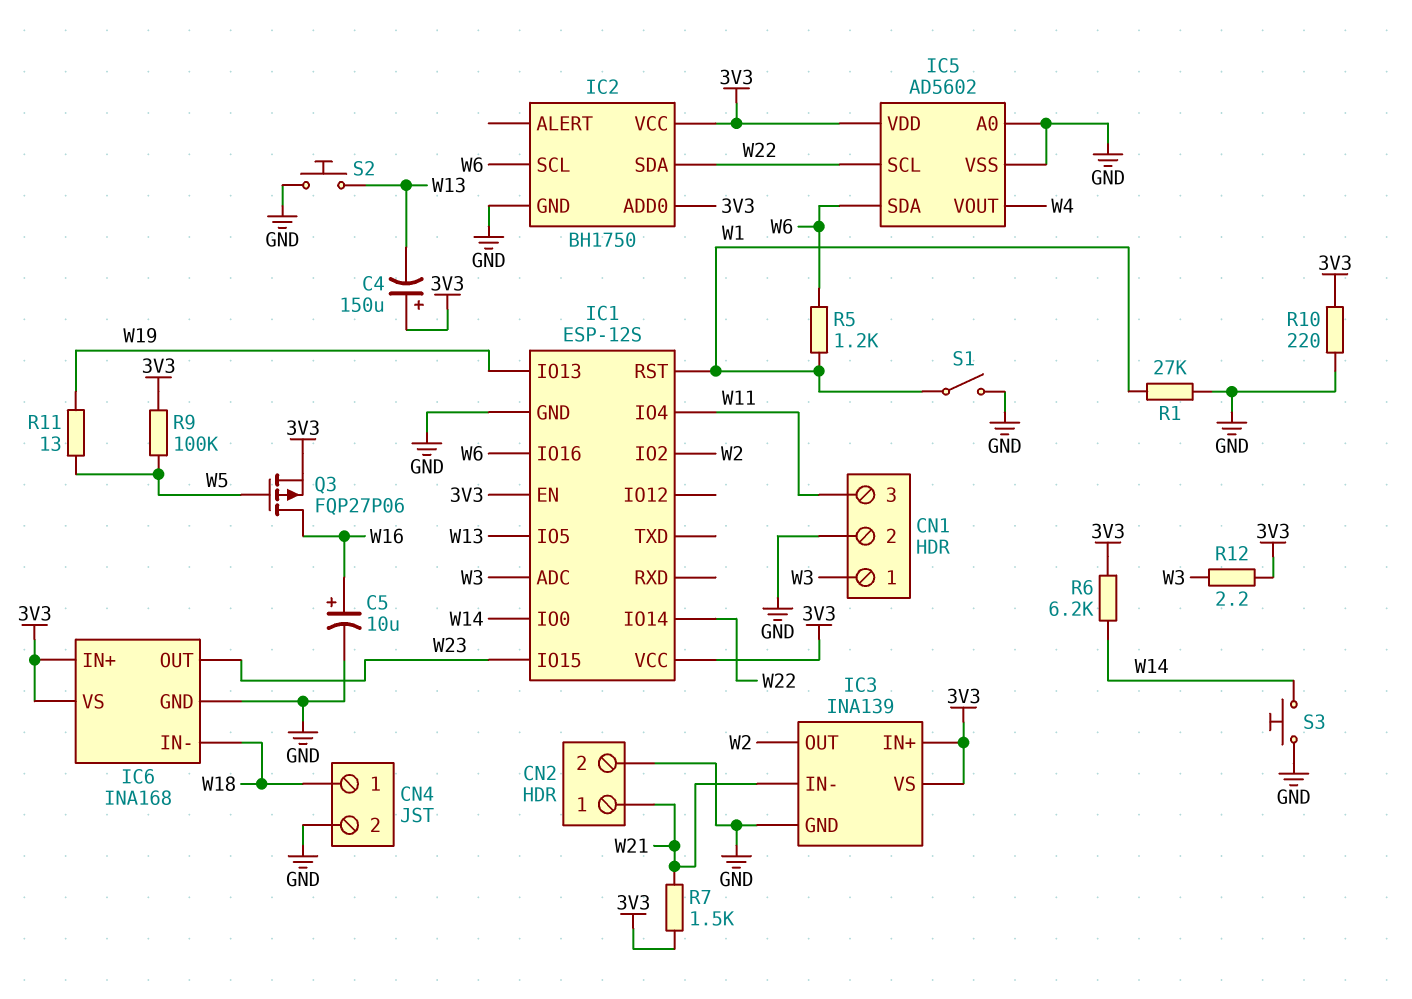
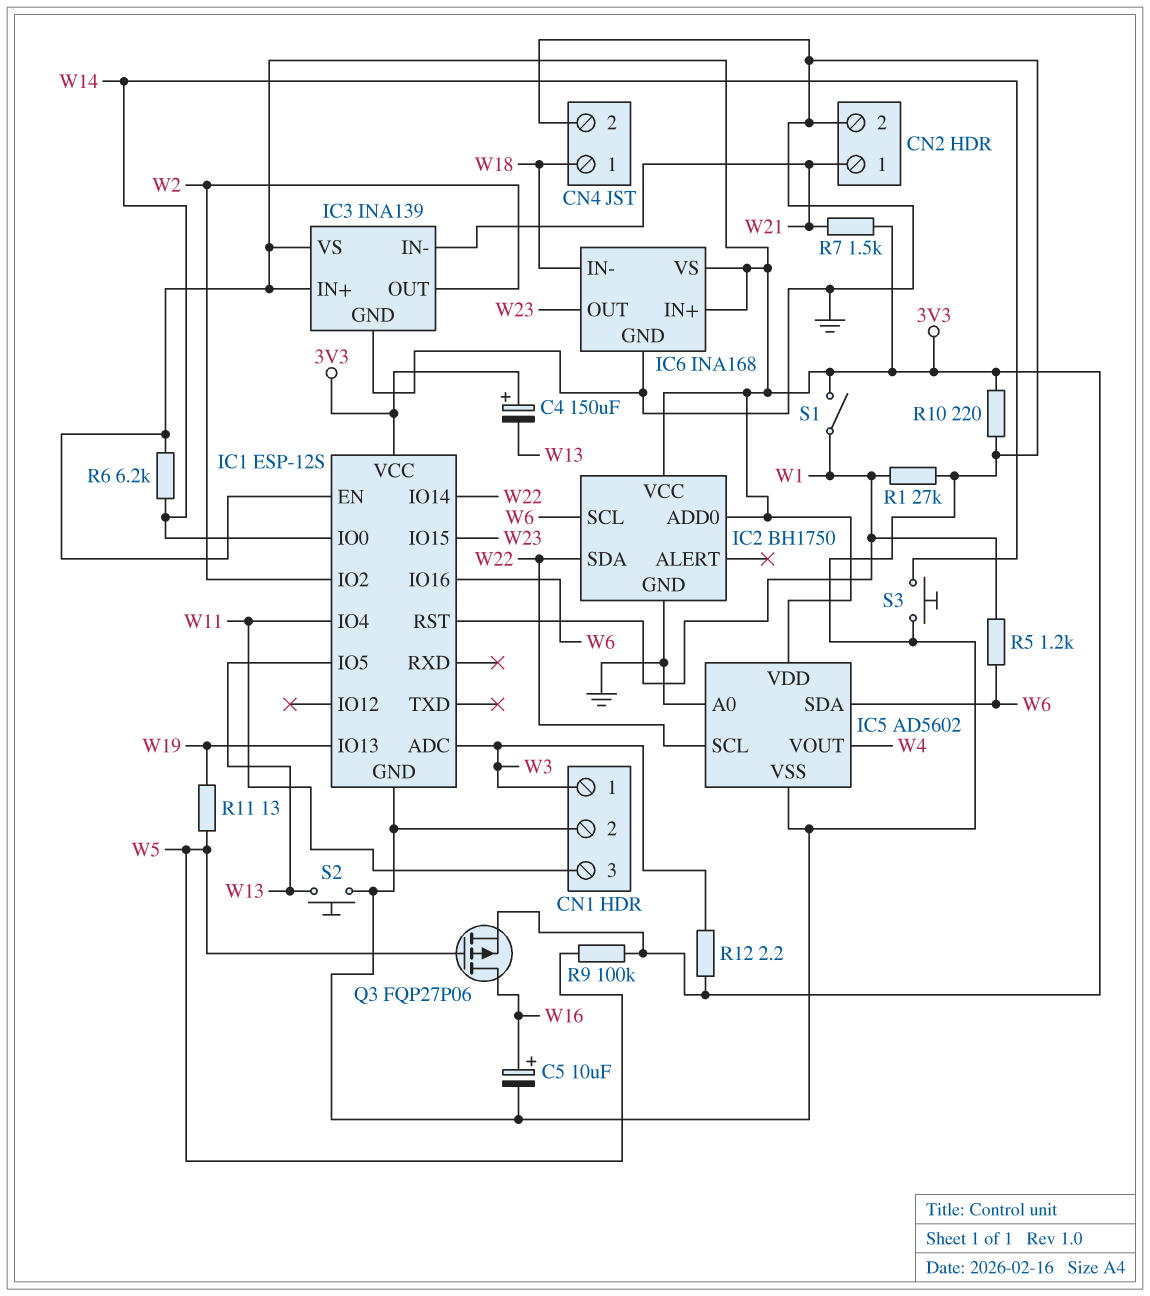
S1: switch (GND, W1) -> switch (3V3, W1)

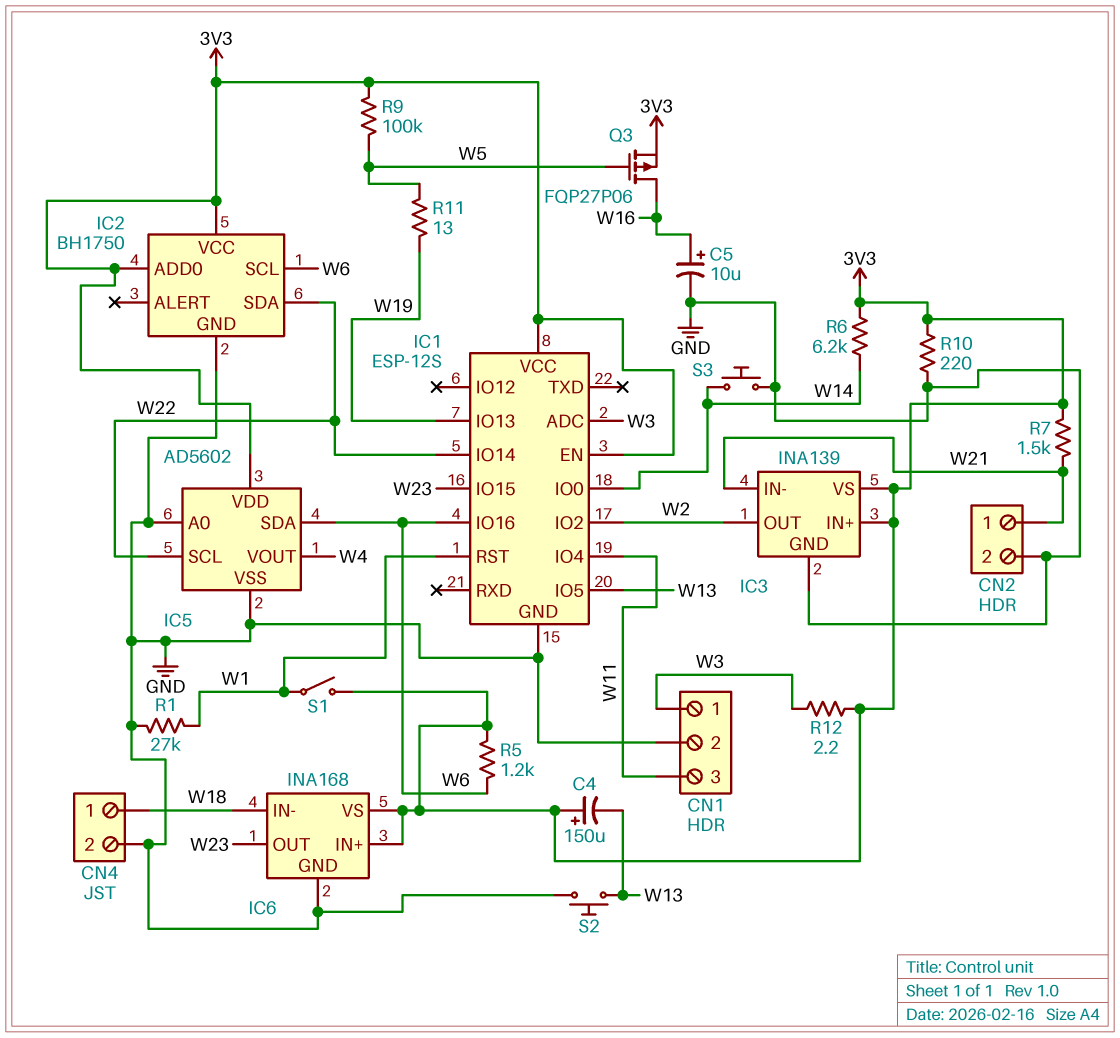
R5: 1.2k (W1, W6) -> 1.2k (3V3, W6)

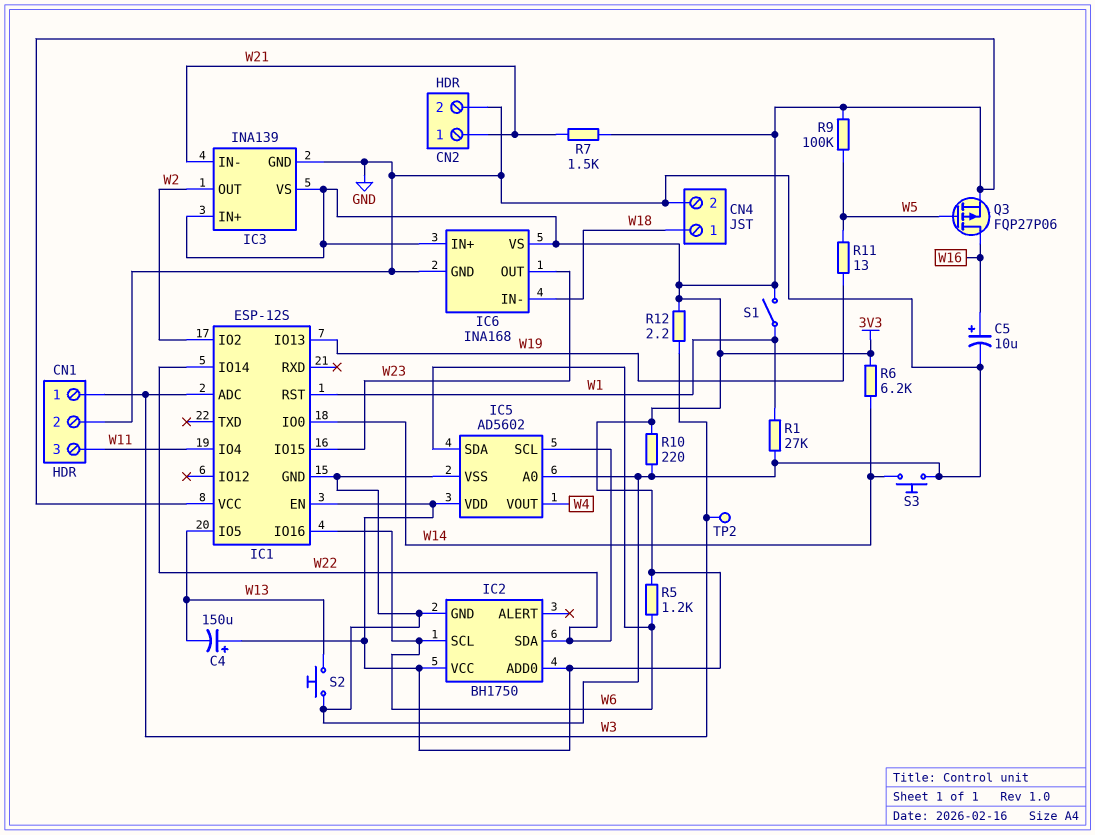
TP2: none -> test point (W3)

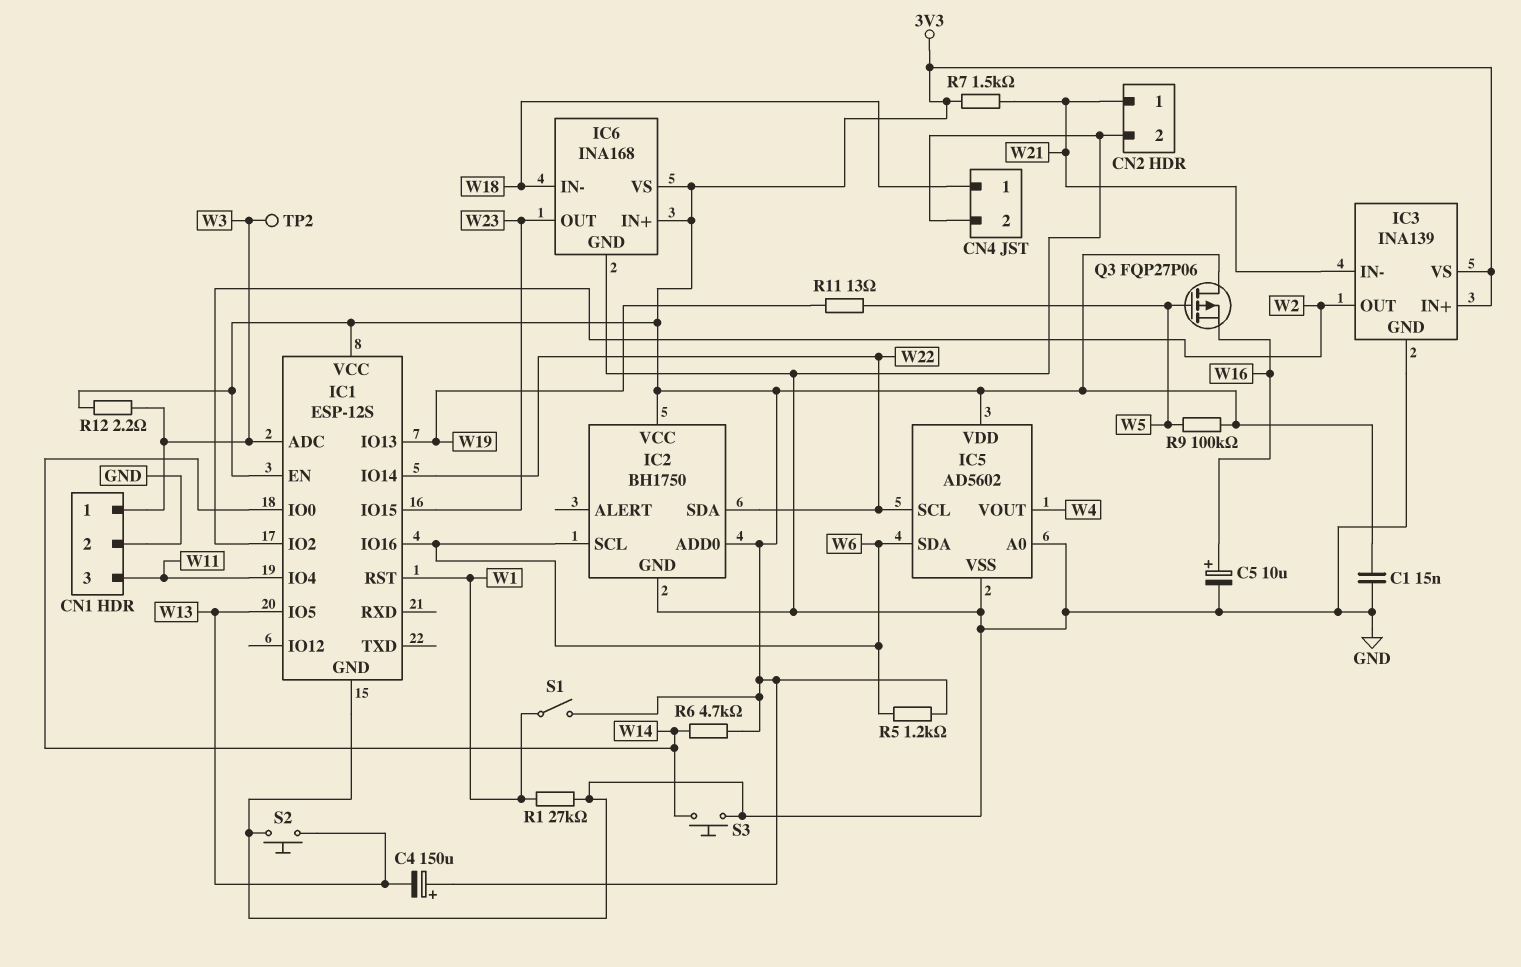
C1: none -> 15nF (3V3, GND)
Q3: PMOS FQP27P06 (G W5, D W16, S 3V3) -> PMOS FQP27P06 (G W5, D 3V3, S W16)
R6: 6.2k (3V3, W14) -> 4.7k (3V3, W14)
R10: 220 (3V3, GND) -> none

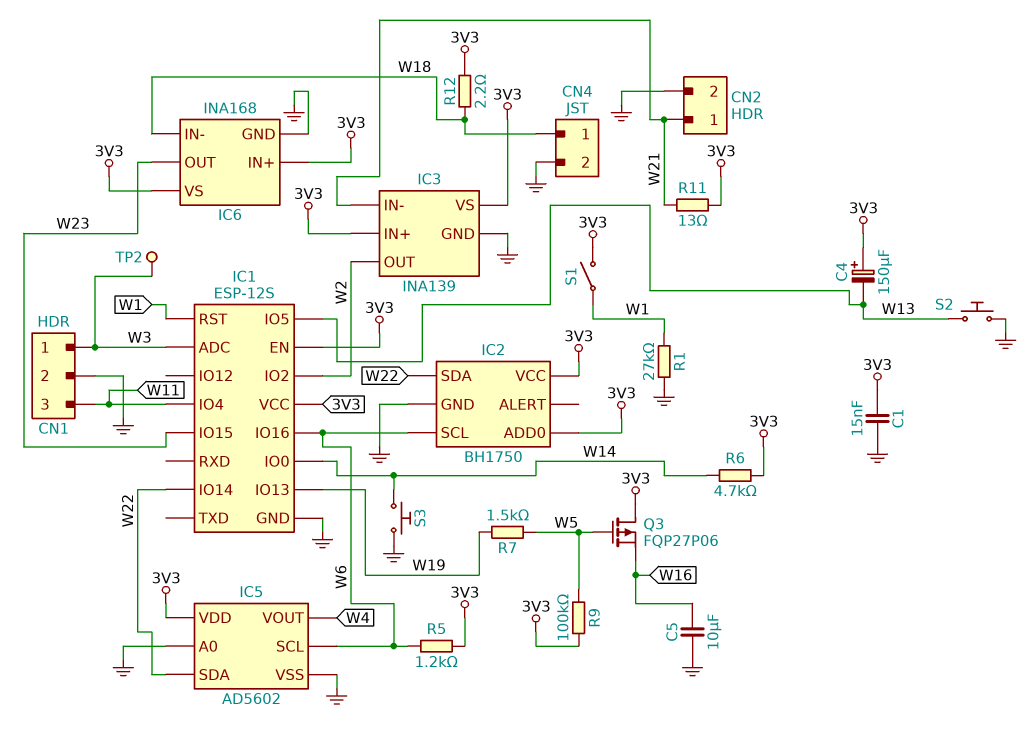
C5: 10uF (plus W16, minus GND) -> 10uF (GND, W16)
IC5 pin SCL: W22 -> W6
IC5 pin SDA: W6 -> W22
R7: 1.5k (3V3, W21) -> 1.5k (W5, W19)
R11: 13 (W5, W19) -> 13 (3V3, W21)
R12: 2.2 (3V3, W3) -> 2.2 (3V3, W18)

